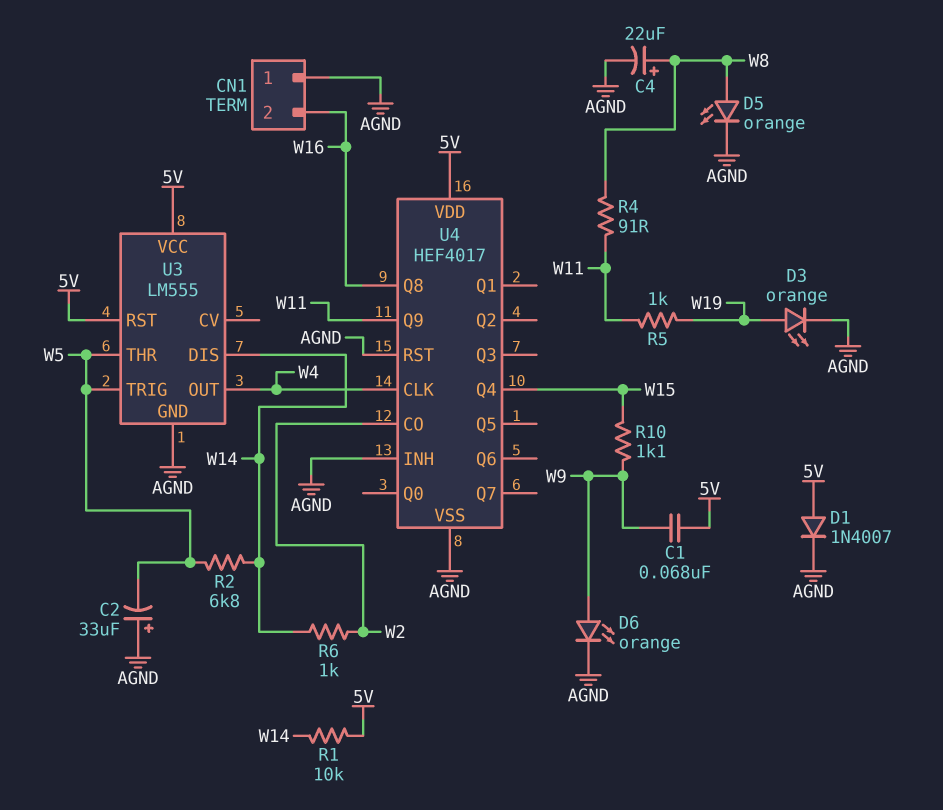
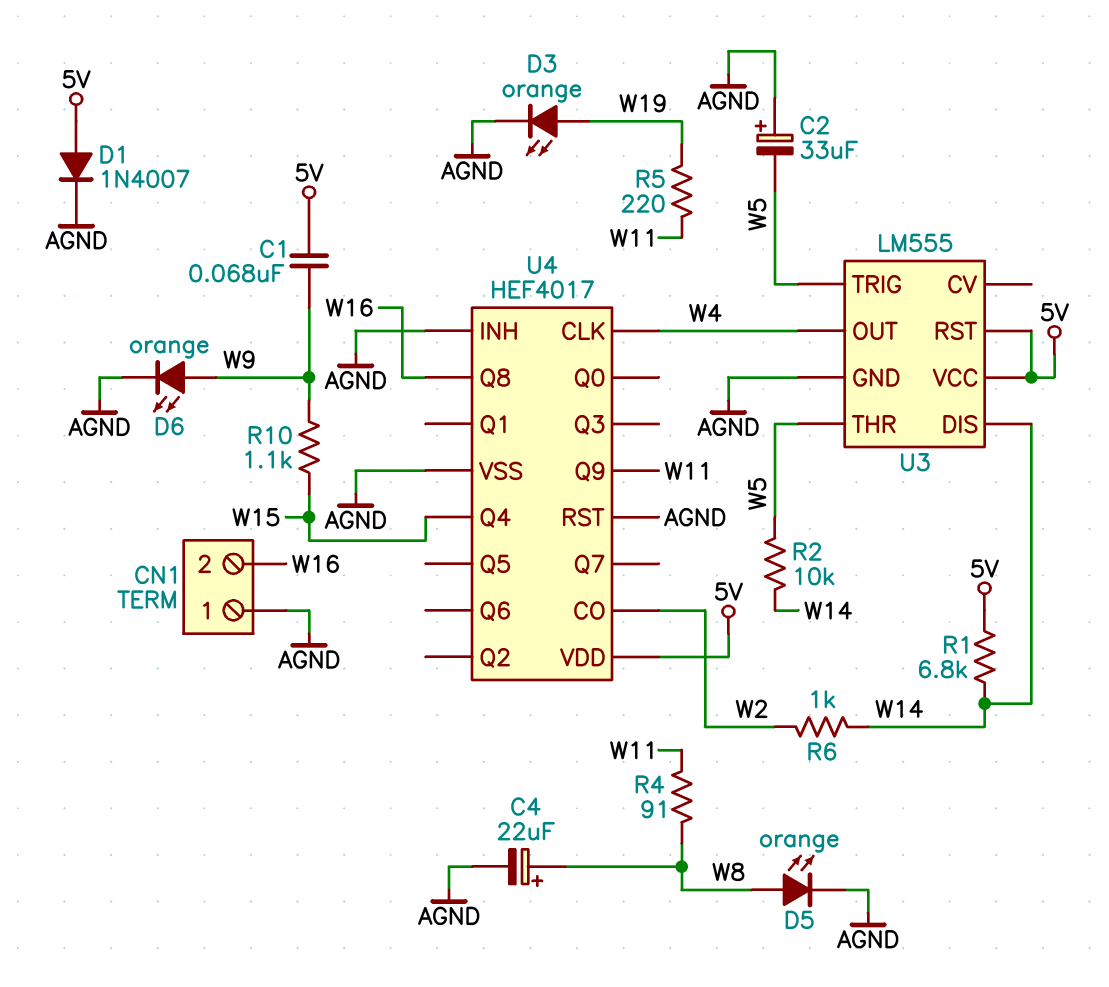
R1: 10k (5V, W14) -> 6.8k (5V, W14)
R2: 6.8k (W5, W14) -> 10k (W5, W14)
R5: 1k (W11, W19) -> 220 (W11, W19)

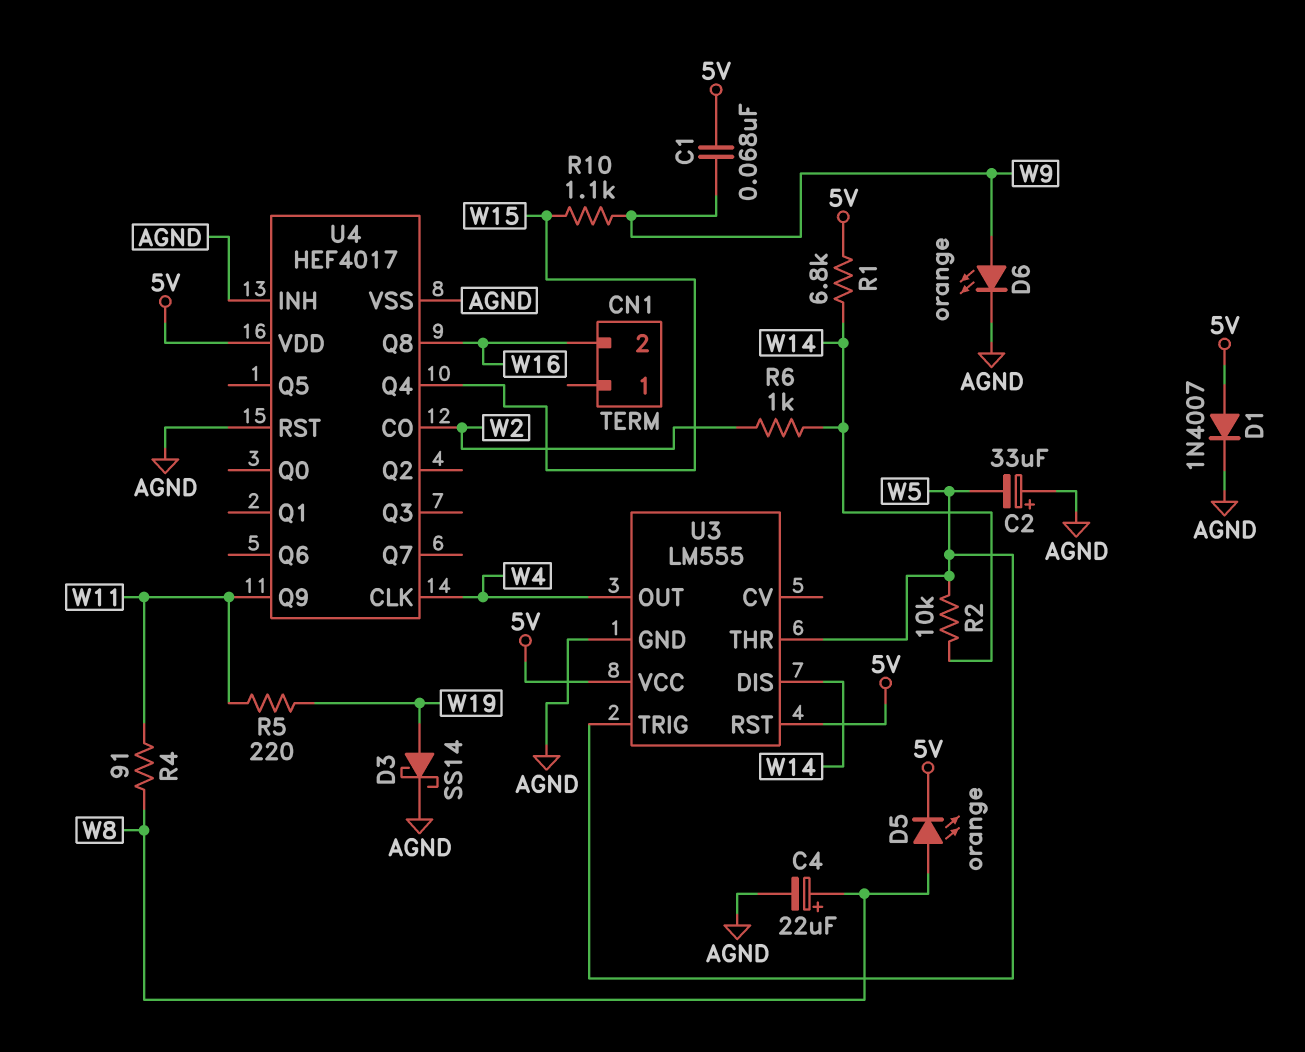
CN1 pin 1: AGND -> none
D3: LED orange (A W19, K AGND) -> schottky SS14 (A W19, K AGND)
D5: LED orange (A W8, K AGND) -> LED orange (A W8, K 5V)

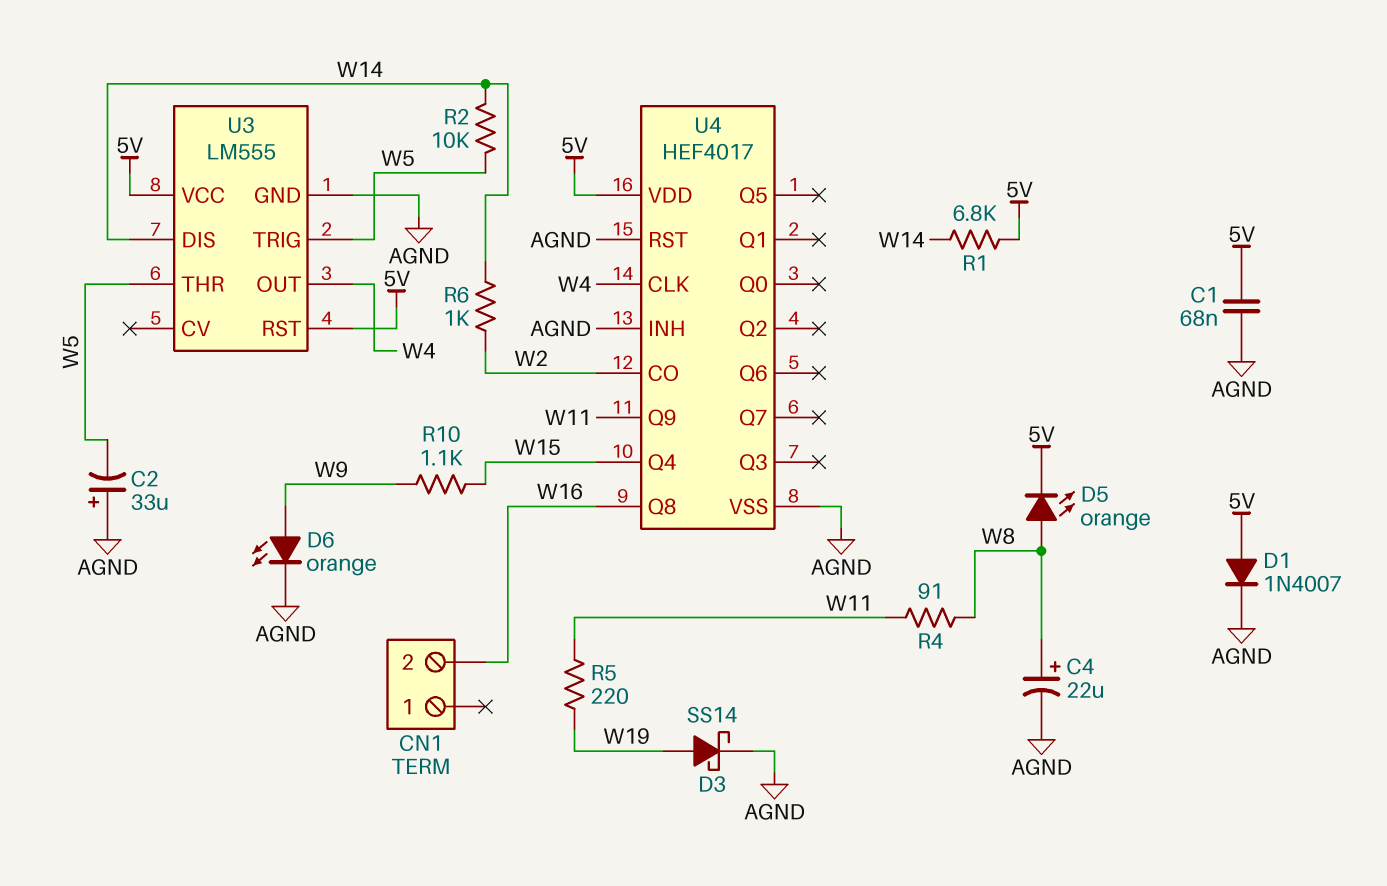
C1: 68nF (5V, W9) -> 68nF (5V, AGND)

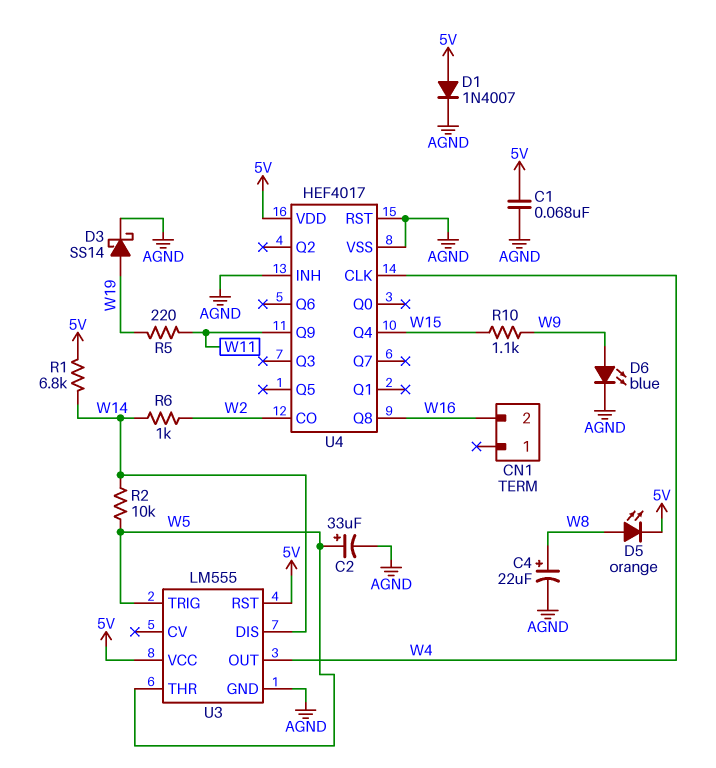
C2: 33uF (plus AGND, minus W5) -> 33uF (plus W5, minus AGND)
D6: LED orange (A W9, K AGND) -> LED blue (A W9, K AGND)
R4: 91 (W8, W11) -> none

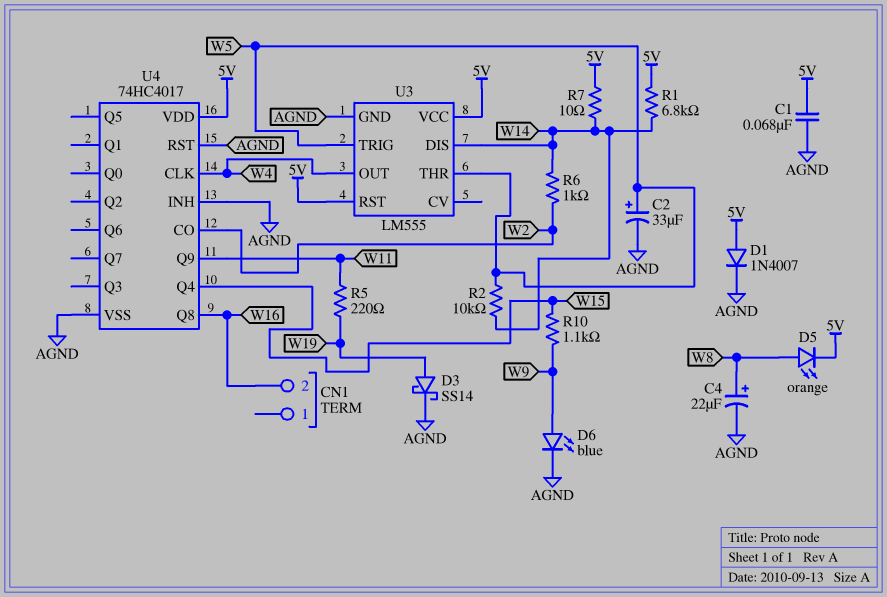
R7: none -> 10 (5V, W14)
U4: HEF4017 -> 74HC4017

